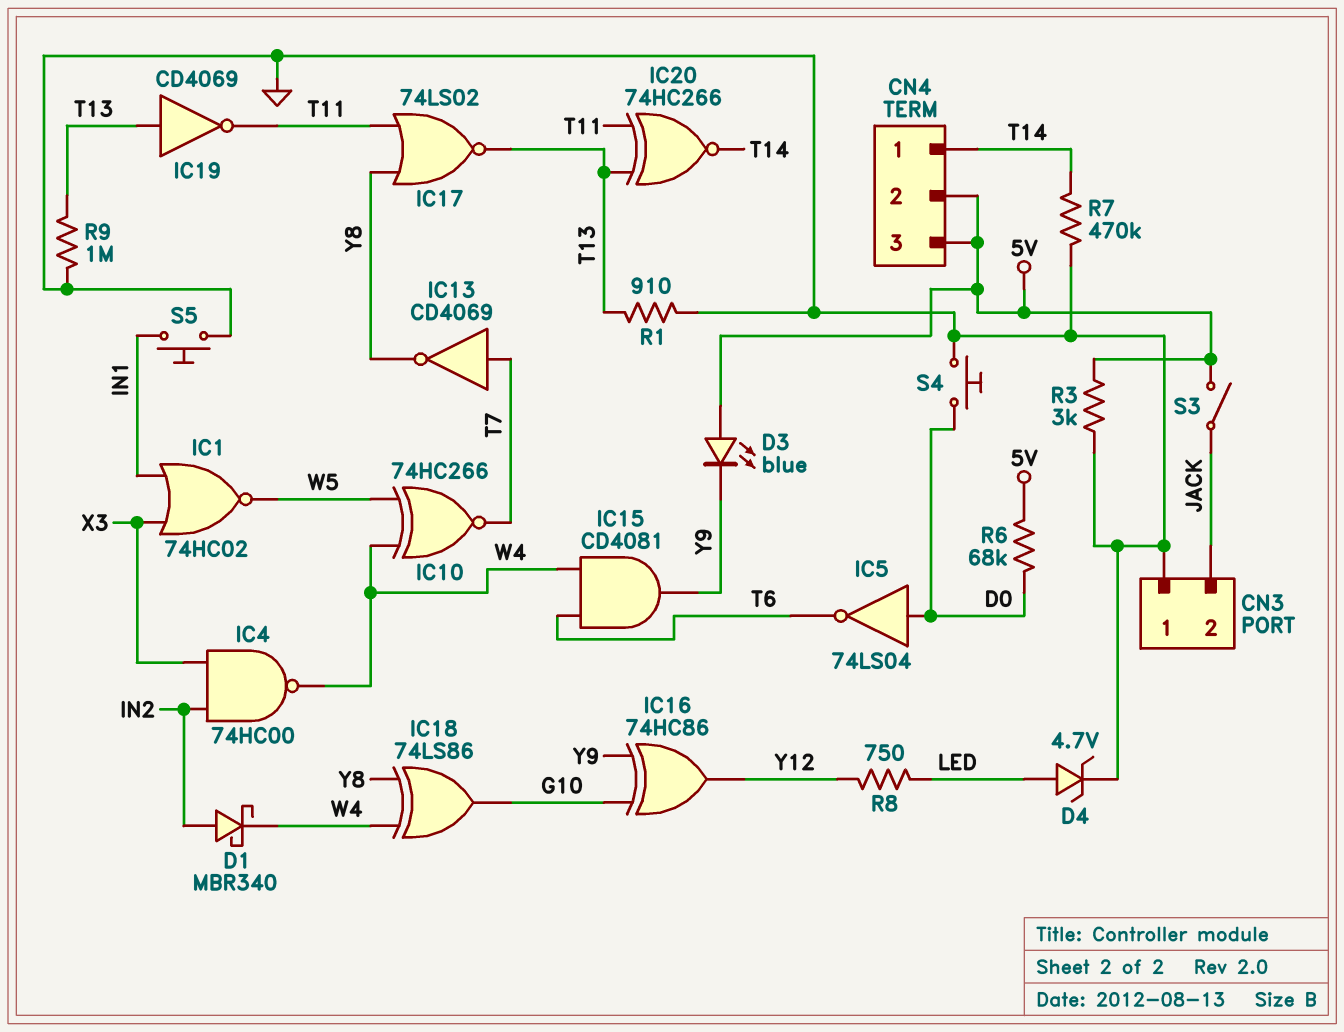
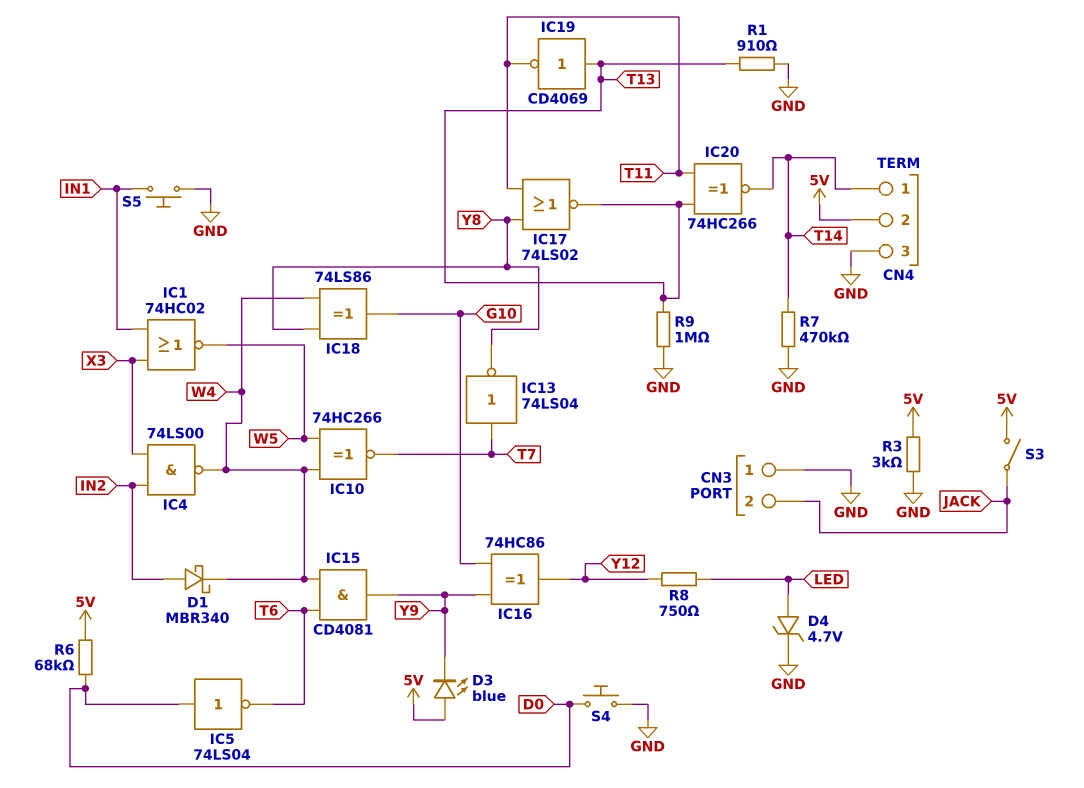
CN4 pin 3: 5V -> GND
IC4: NAND 74HC00 (in IN2, in X3, out W4) -> NAND 74LS00 (in IN2, in X3, out W4)
IC13: NOT CD4069 (in T7, out Y8) -> NOT 74LS04 (in T7, out Y8)

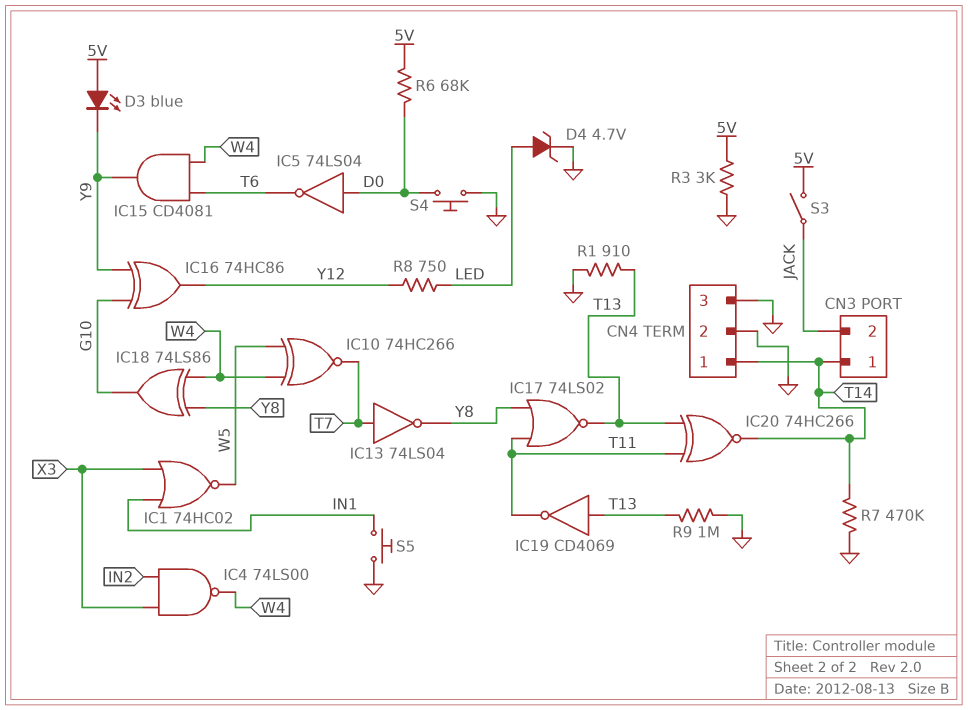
CN3 pin 1: GND -> T14
CN4 pin 2: 5V -> GND
D1: schottky MBR340 (A IN2, K W4) -> none

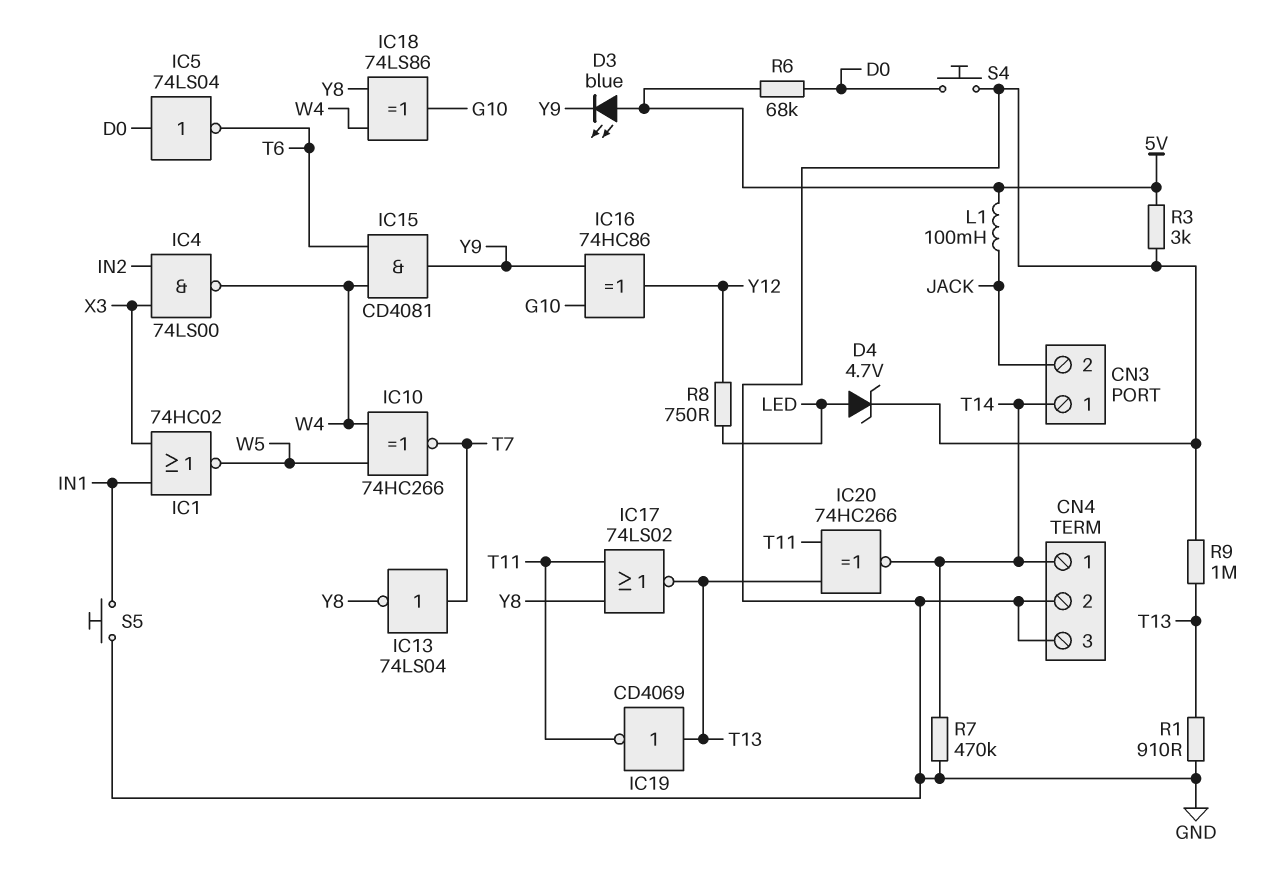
L1: none -> 100mH (5V, JACK)
S3: switch (5V, JACK) -> none

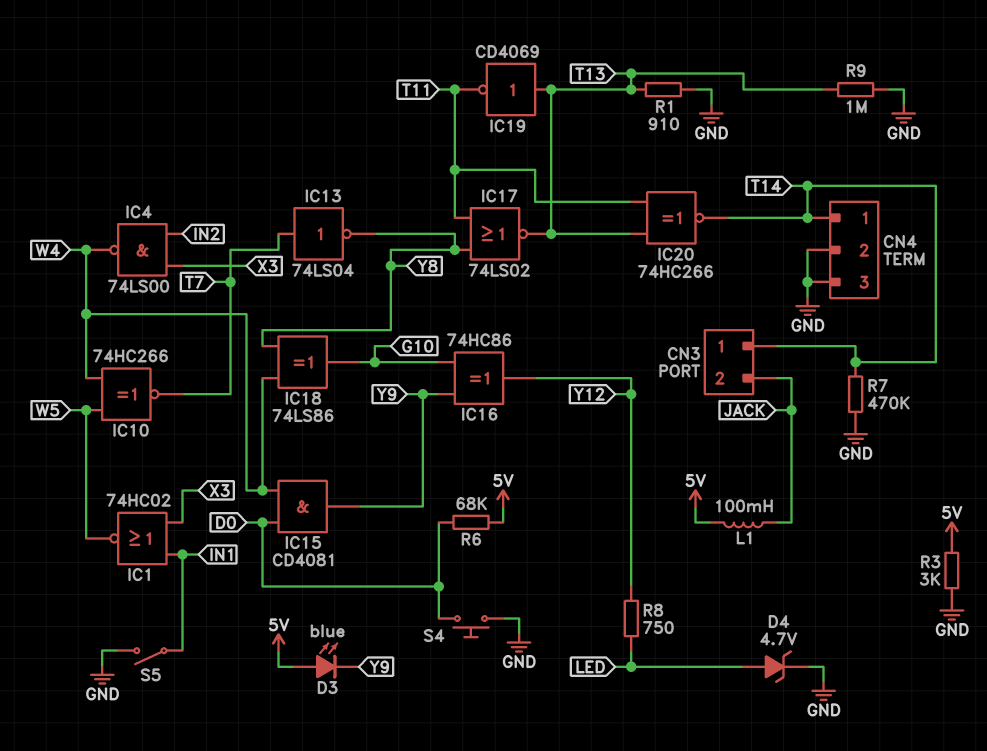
IC5: NOT 74LS04 (in D0, out T6) -> none
IC15: AND CD4081 (in T6, in W4, out Y9) -> AND CD4081 (in D0, in W4, out Y9)
S5: button (GND, IN1) -> switch (GND, IN1)

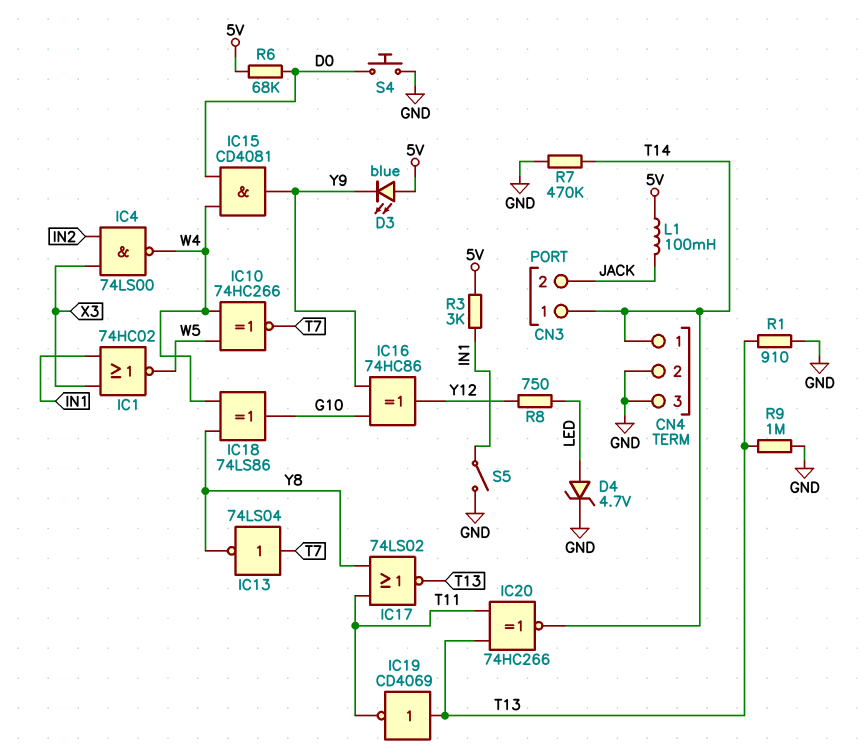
R3: 3k (5V, GND) -> 3k (5V, IN1)

